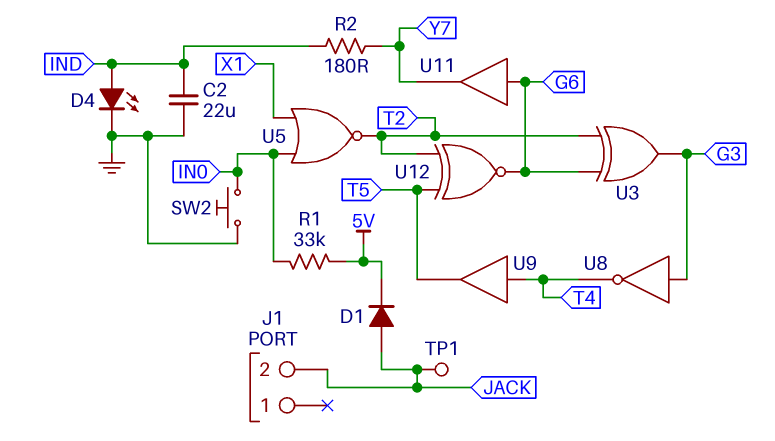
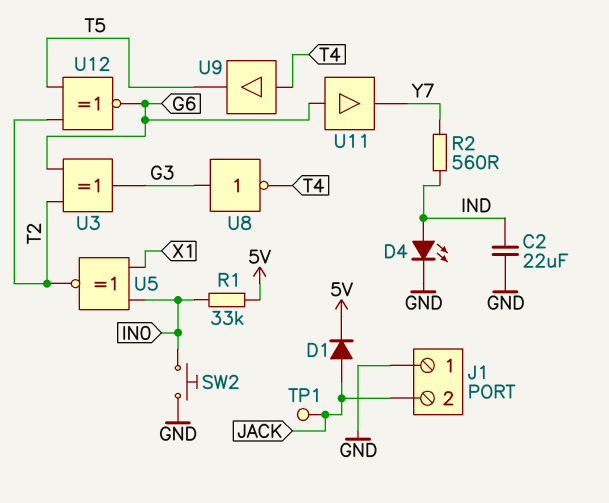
J1 pin 1: none -> GND
R2: 180 (IND, Y7) -> 560 (IND, Y7)
U5: NOR (in IN0, in X1, out T2) -> XNOR (in IN0, in X1, out T2)

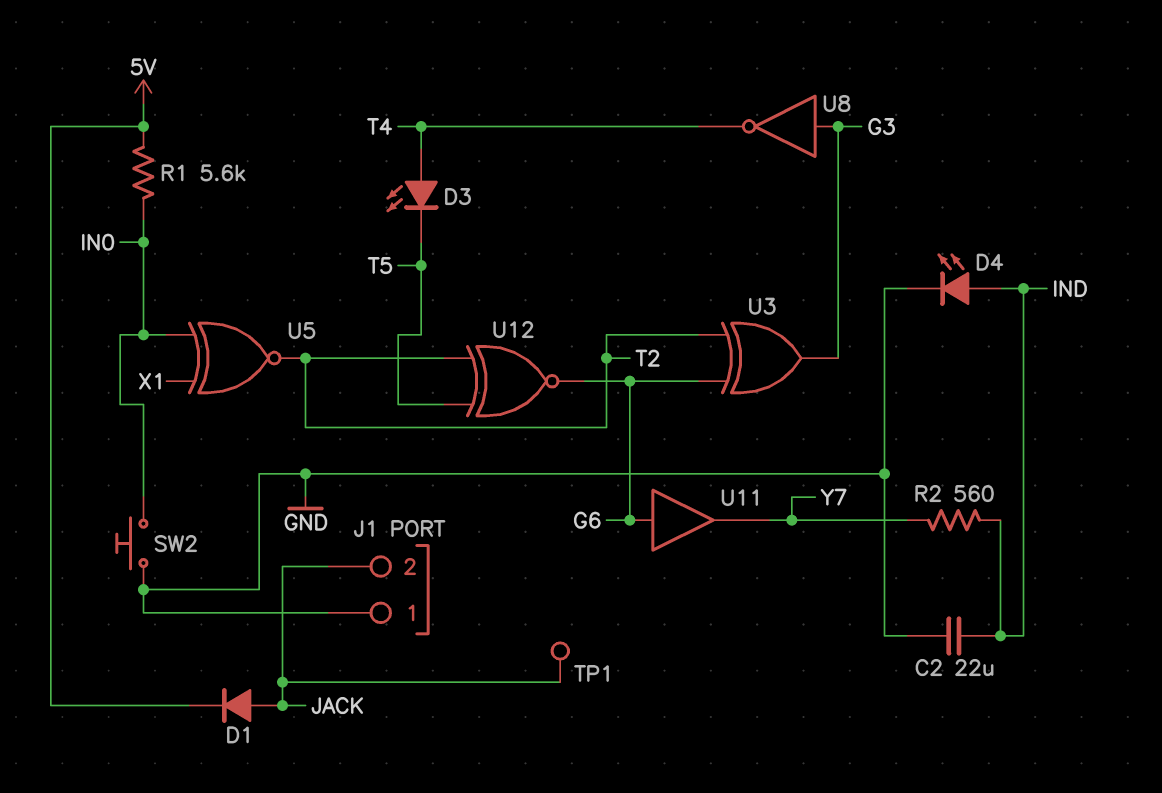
D3: none -> LED (A T4, K T5)
R1: 33k (5V, IN0) -> 5.6k (5V, IN0)
U9: buffer (in T4, out T5) -> none

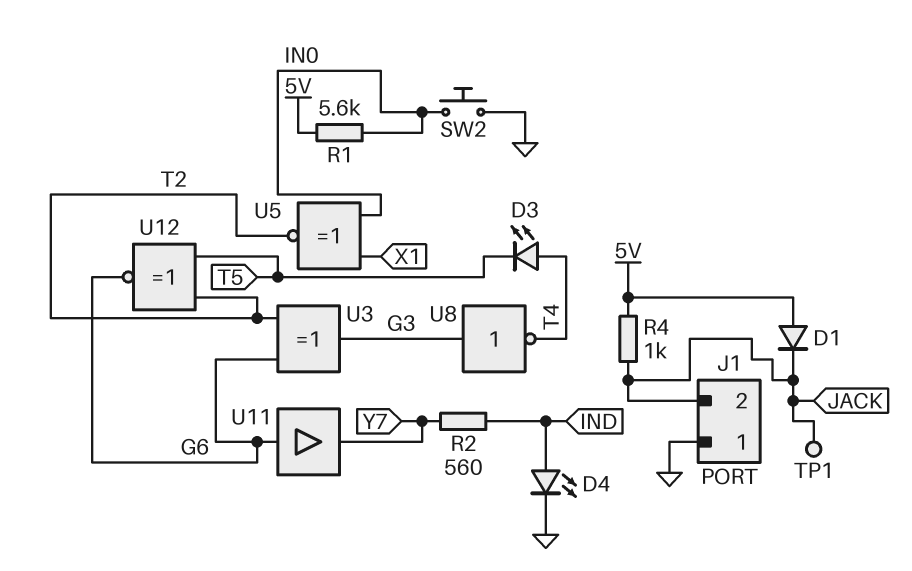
C2: 22uF (GND, IND) -> none
D1: diode (A JACK, K 5V) -> diode (A 5V, K JACK)
R4: none -> 1k (5V, JACK)

